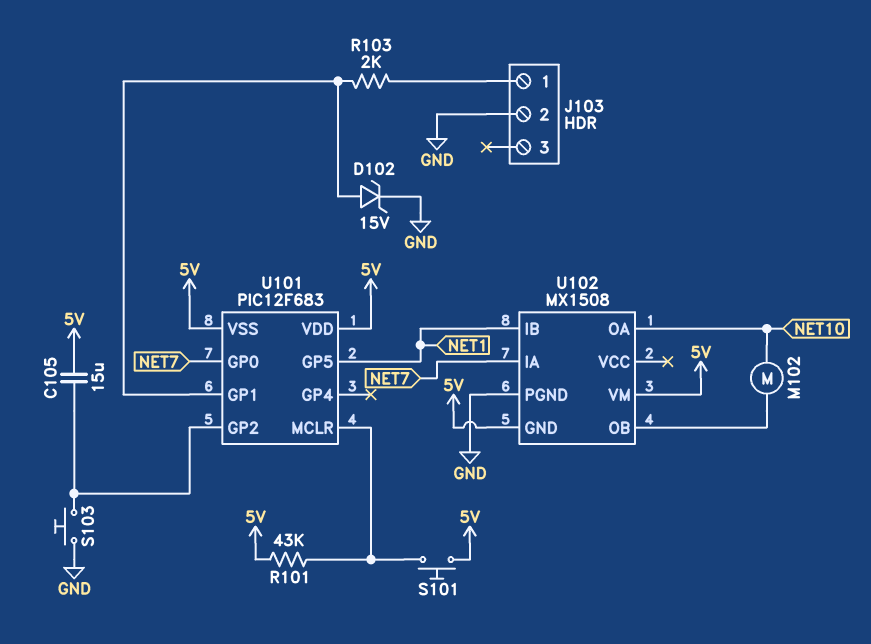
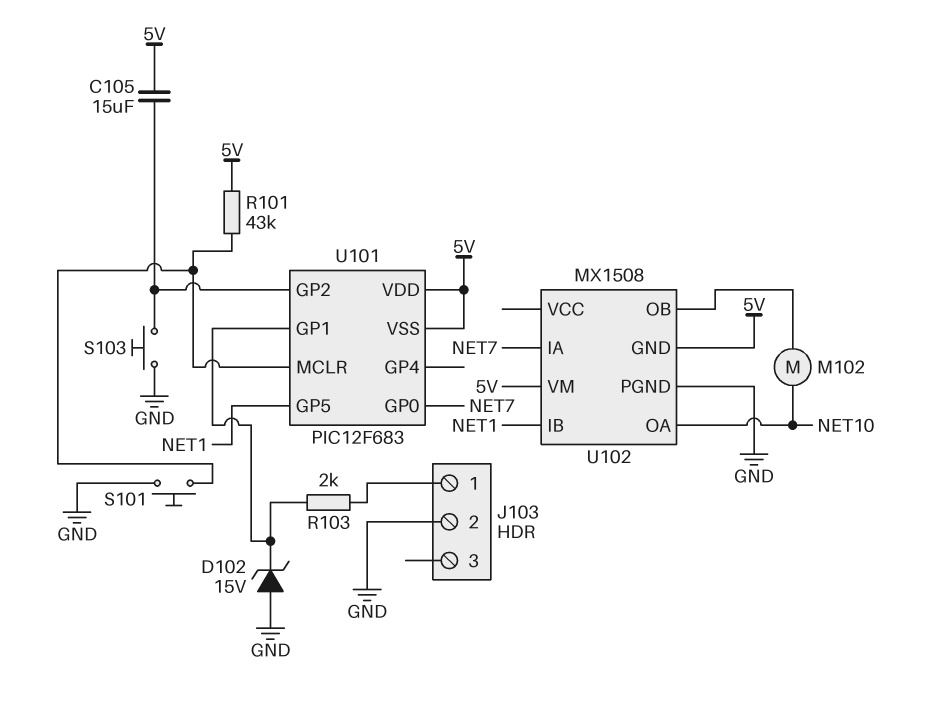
D102: zener 15V (A U101/GP1, K GND) -> zener 15V (A GND, K U101/GP1)
S101: button (5V, U101/MCLR) -> button (GND, U101/MCLR)

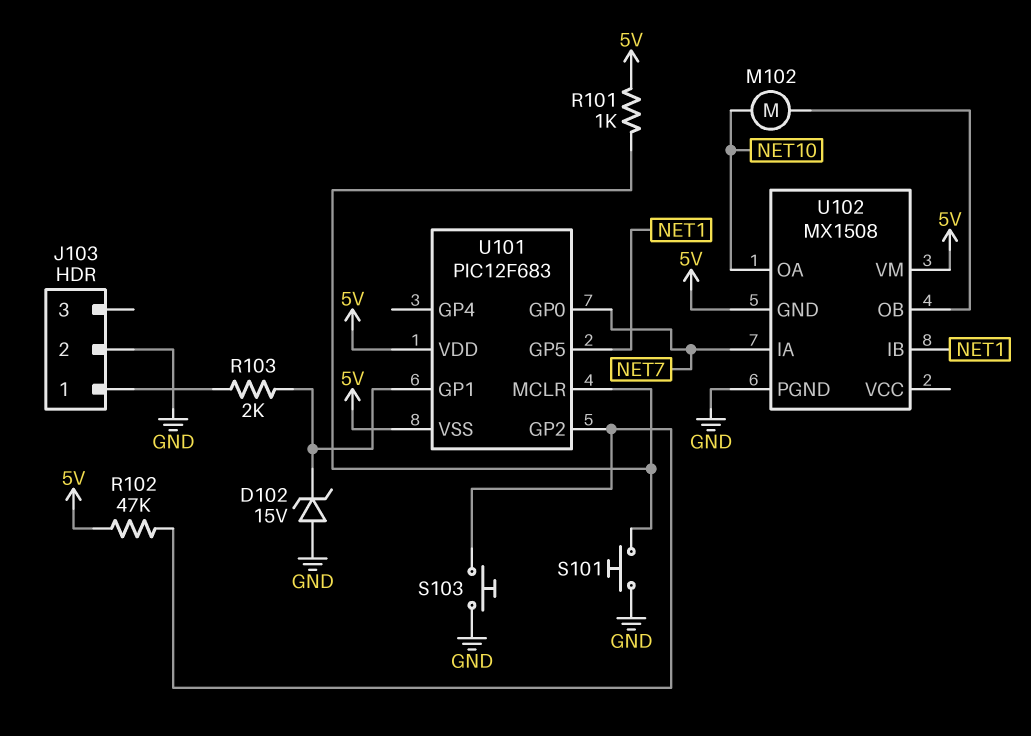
C105: 15uF (5V, U101/GP2) -> none
R101: 43k (5V, U101/MCLR) -> 1k (5V, U101/MCLR)
R102: none -> 47k (5V, U101/GP2)

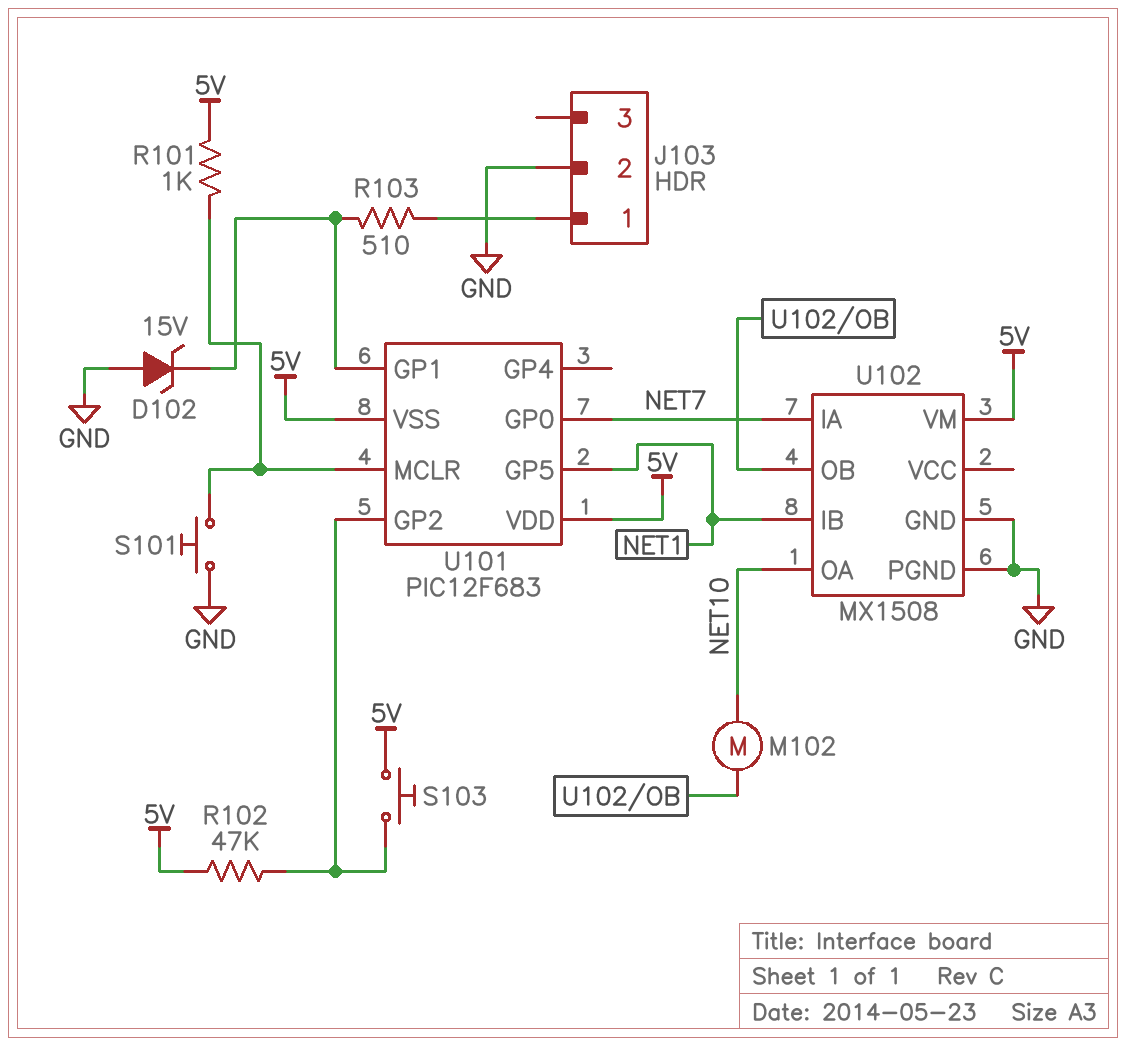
R103: 2k (J103/1, U101/GP1) -> 510 (J103/1, U101/GP1)
S103: button (GND, U101/GP2) -> button (5V, U101/GP2)
U102 pin GND: 5V -> GND

